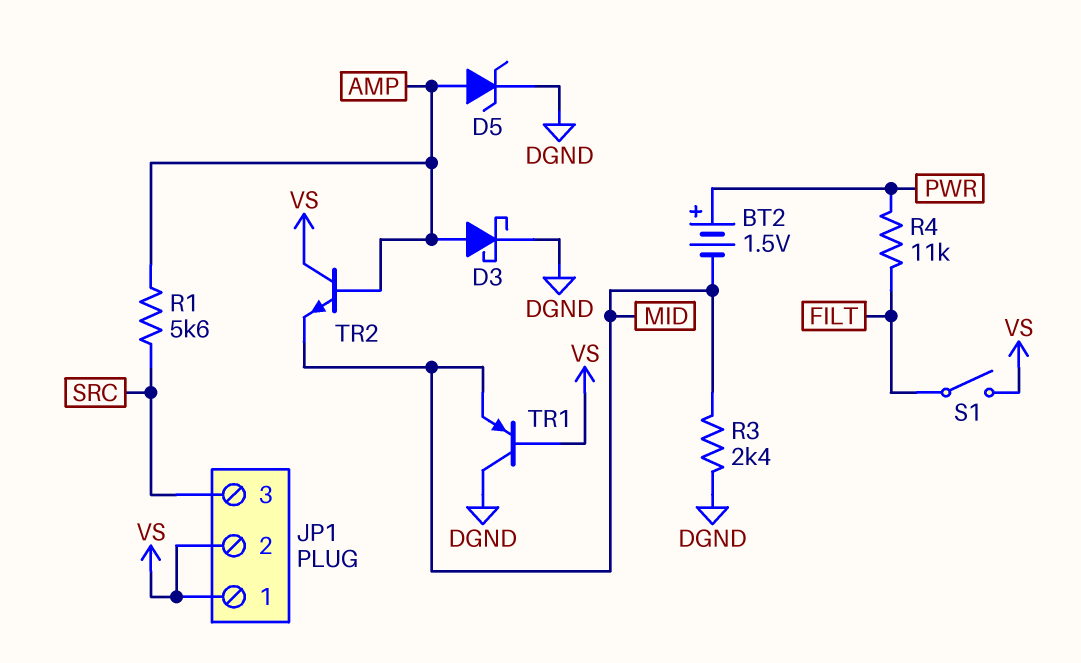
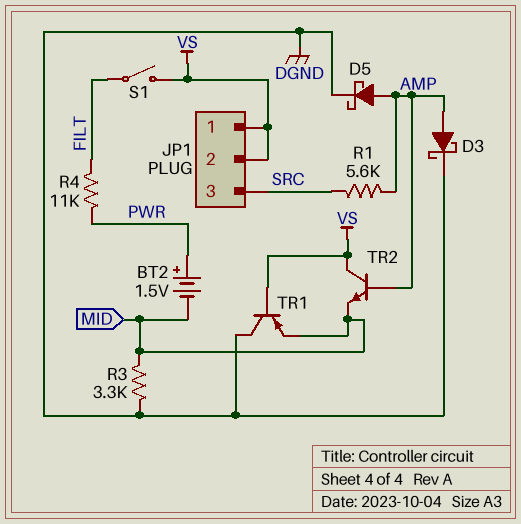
D5: zener (A AMP, K DGND) -> schottky (A AMP, K DGND)
R3: 2.4k (DGND, MID) -> 3.3k (DGND, MID)

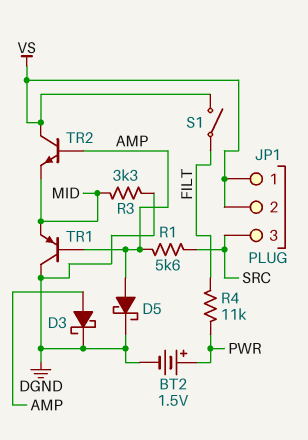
BT2: 1.5V (plus PWR, minus MID) -> 1.5V (plus PWR, minus DGND)
TR1: PNP (B VS, C DGND, E MID) -> PNP (B AMP, C DGND, E MID)

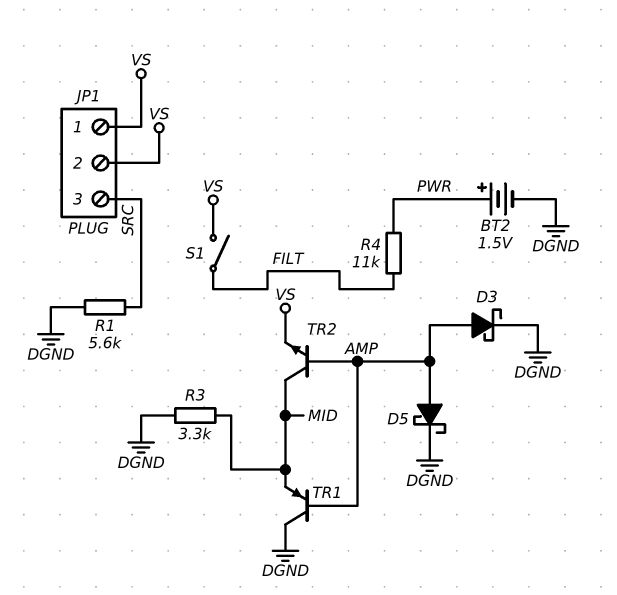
R1: 5.6k (AMP, SRC) -> 5.6k (DGND, SRC)
TR2: NPN (B AMP, C VS, E MID) -> NPN (B AMP, C MID, E VS)

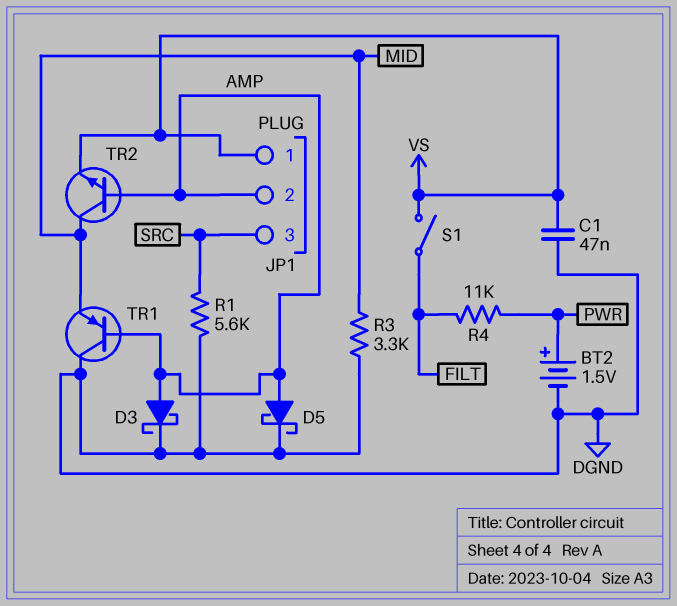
C1: none -> 47nF (DGND, VS)
JP1 pin 2: VS -> AMP

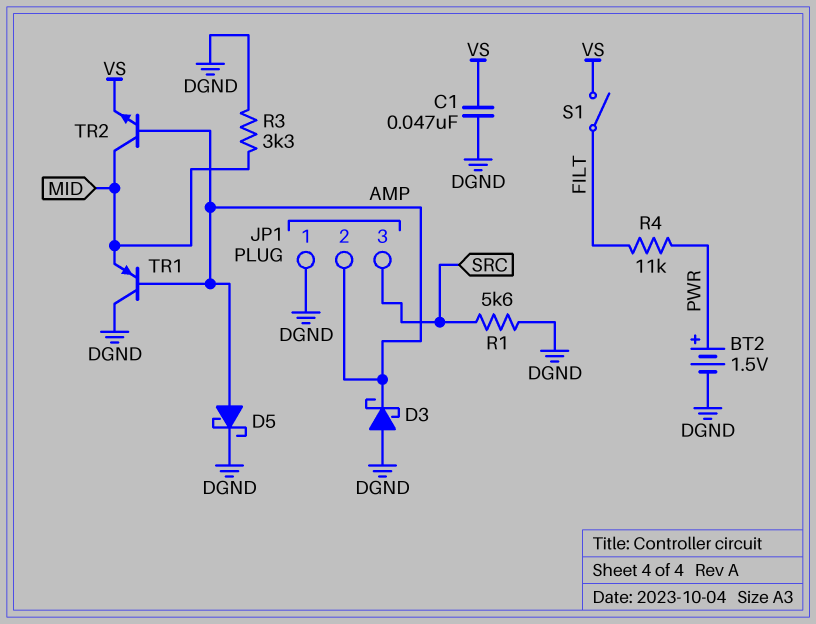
D3: schottky (A AMP, K DGND) -> schottky (A DGND, K AMP)
JP1 pin 1: VS -> DGND

